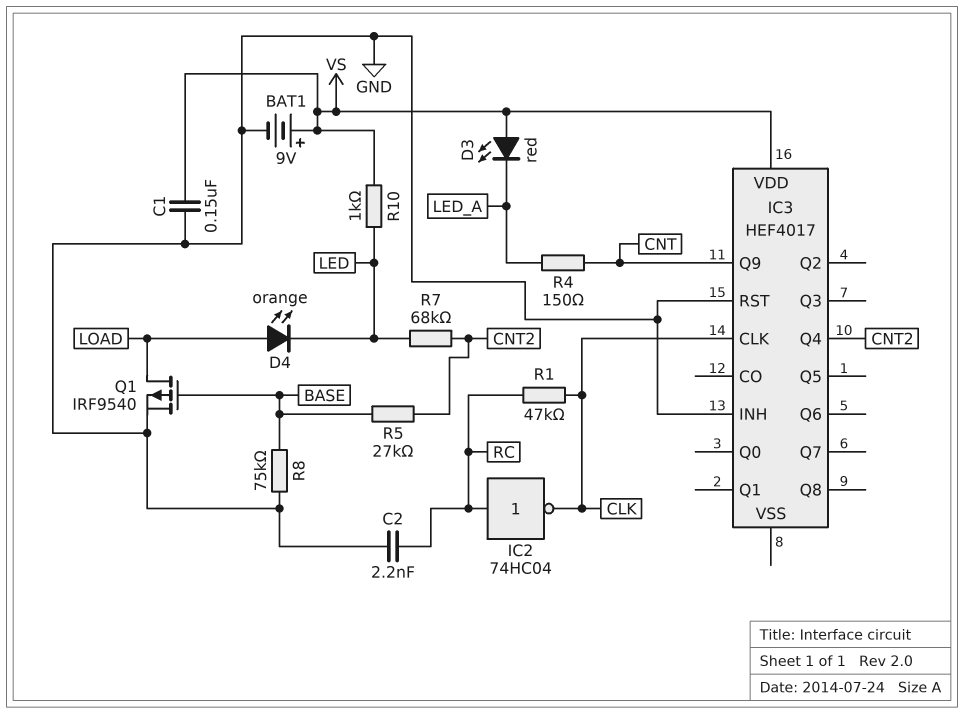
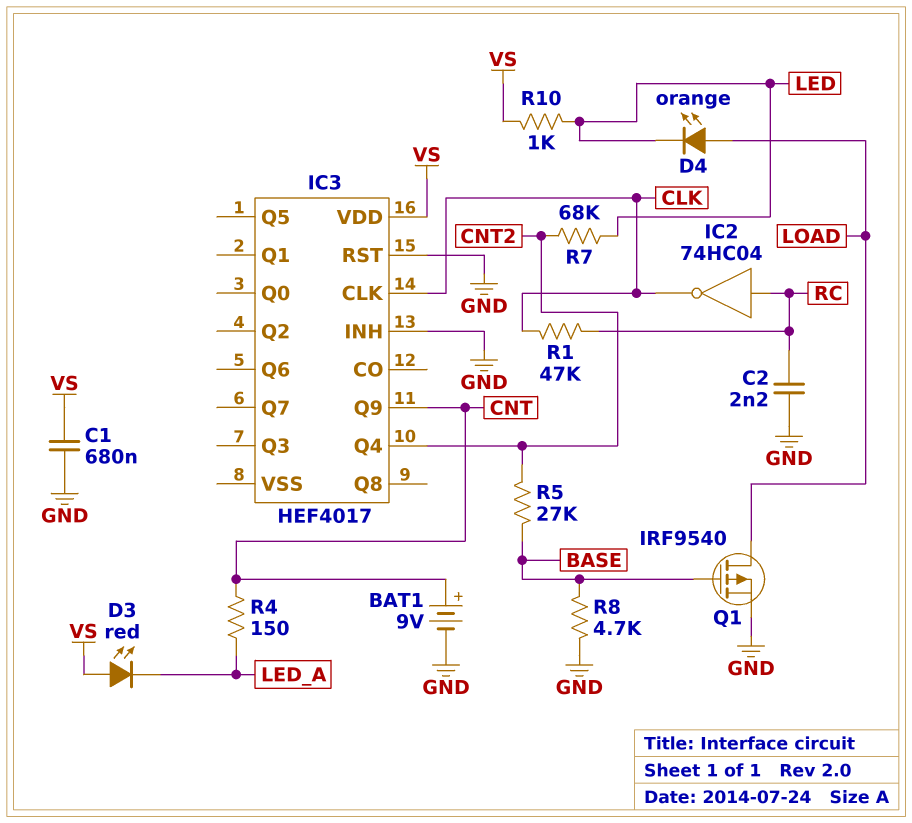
BAT1: 9V (plus VS, minus GND) -> 9V (plus CNT, minus GND)
C1: 150nF (GND, VS) -> 680nF (GND, VS)
R8: 75k (BASE, GND) -> 4.7k (BASE, GND)

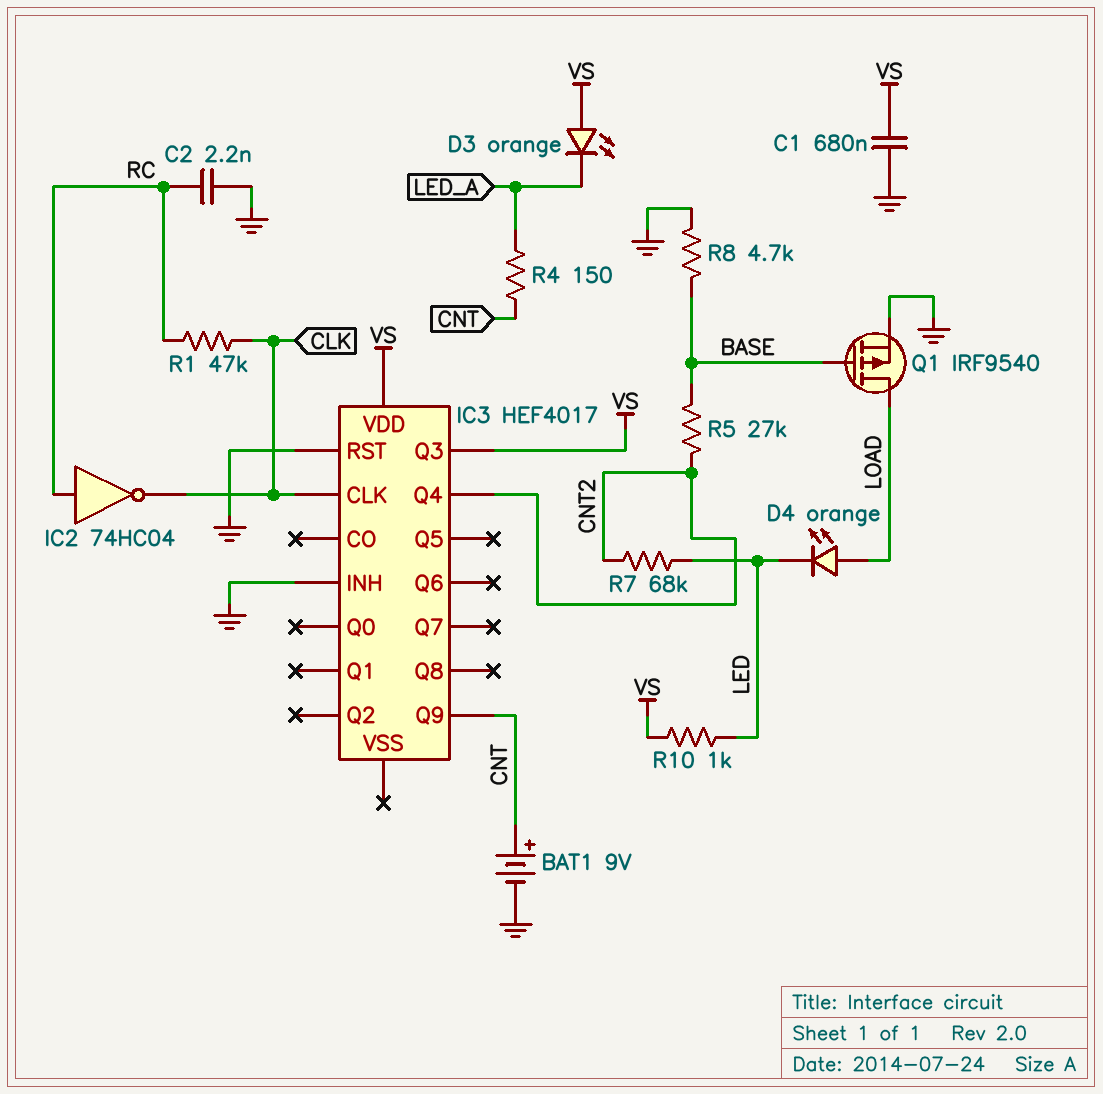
D3: LED red (A VS, K LED_A) -> LED orange (A VS, K LED_A)
IC3 pin Q3: none -> VS

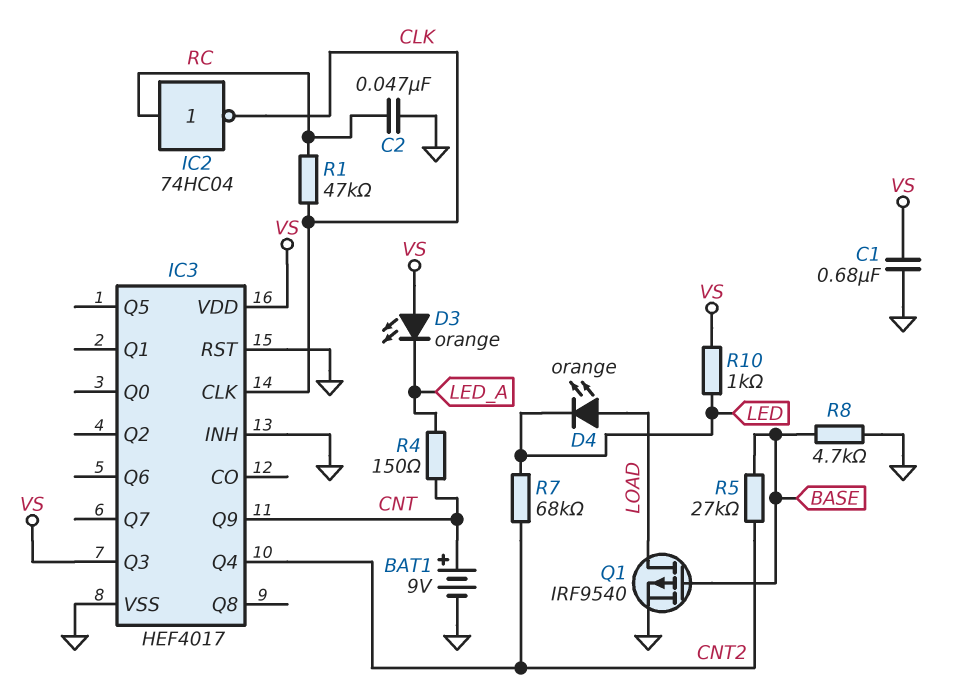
C2: 2.2nF (GND, RC) -> 47nF (GND, RC)
IC3 pin VSS: none -> GND

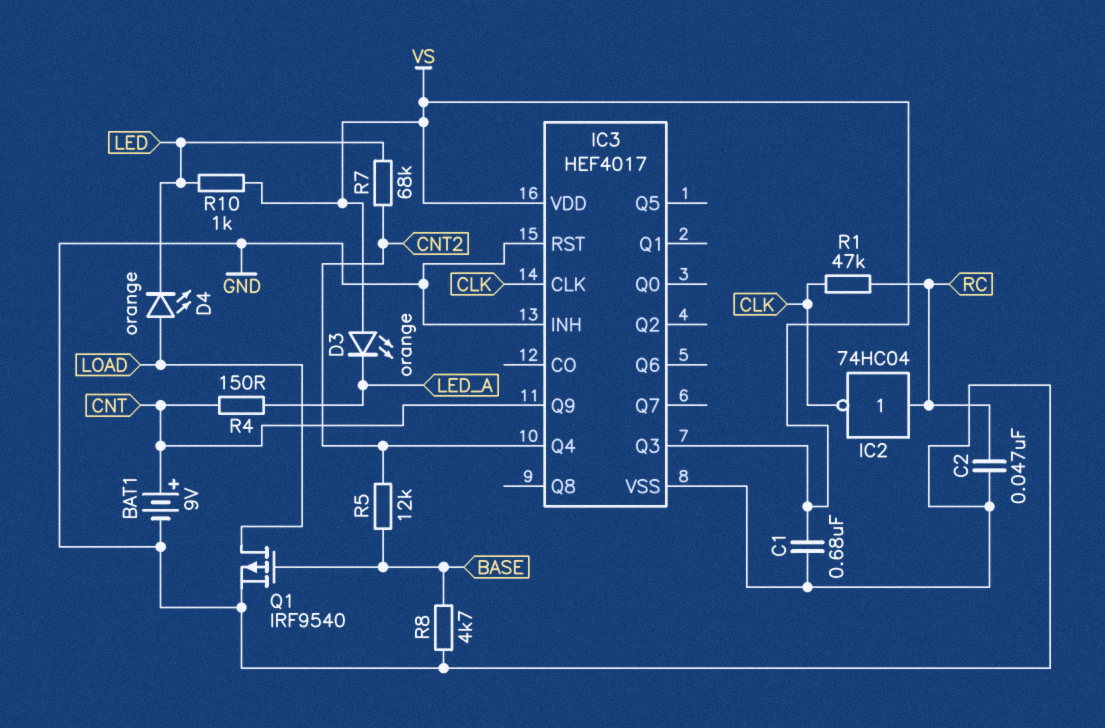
R5: 27k (BASE, CNT2) -> 12k (BASE, CNT2)

